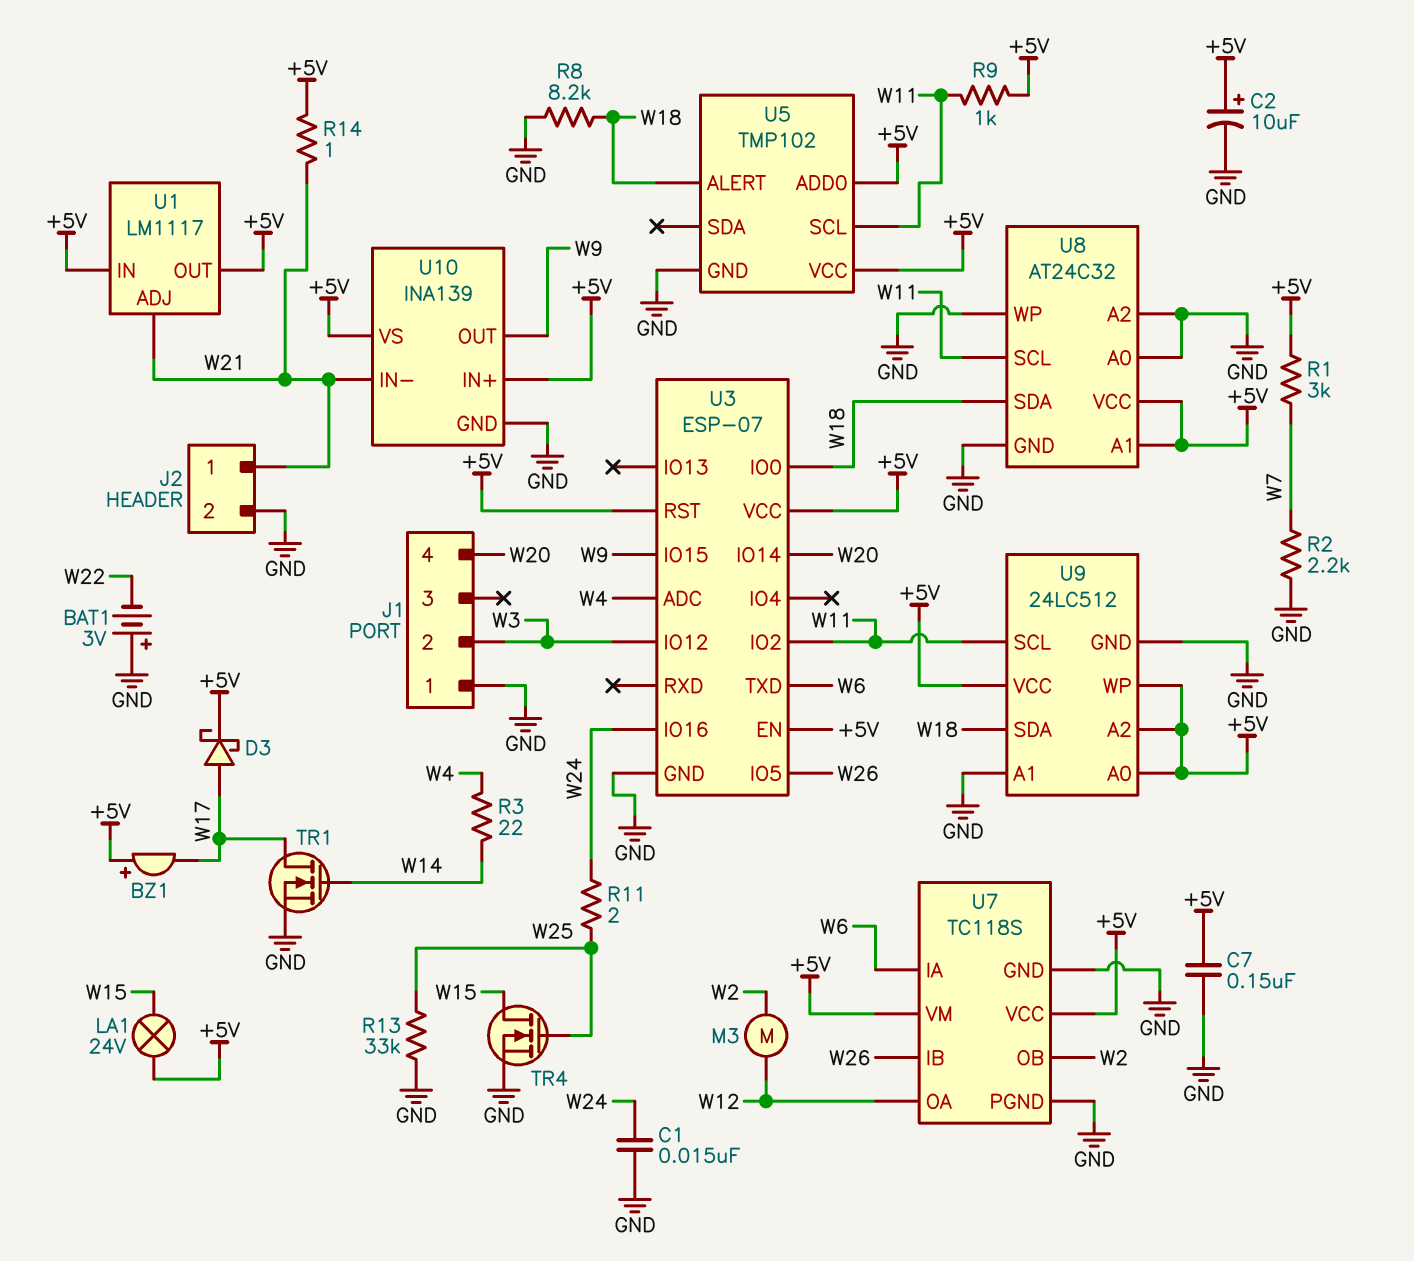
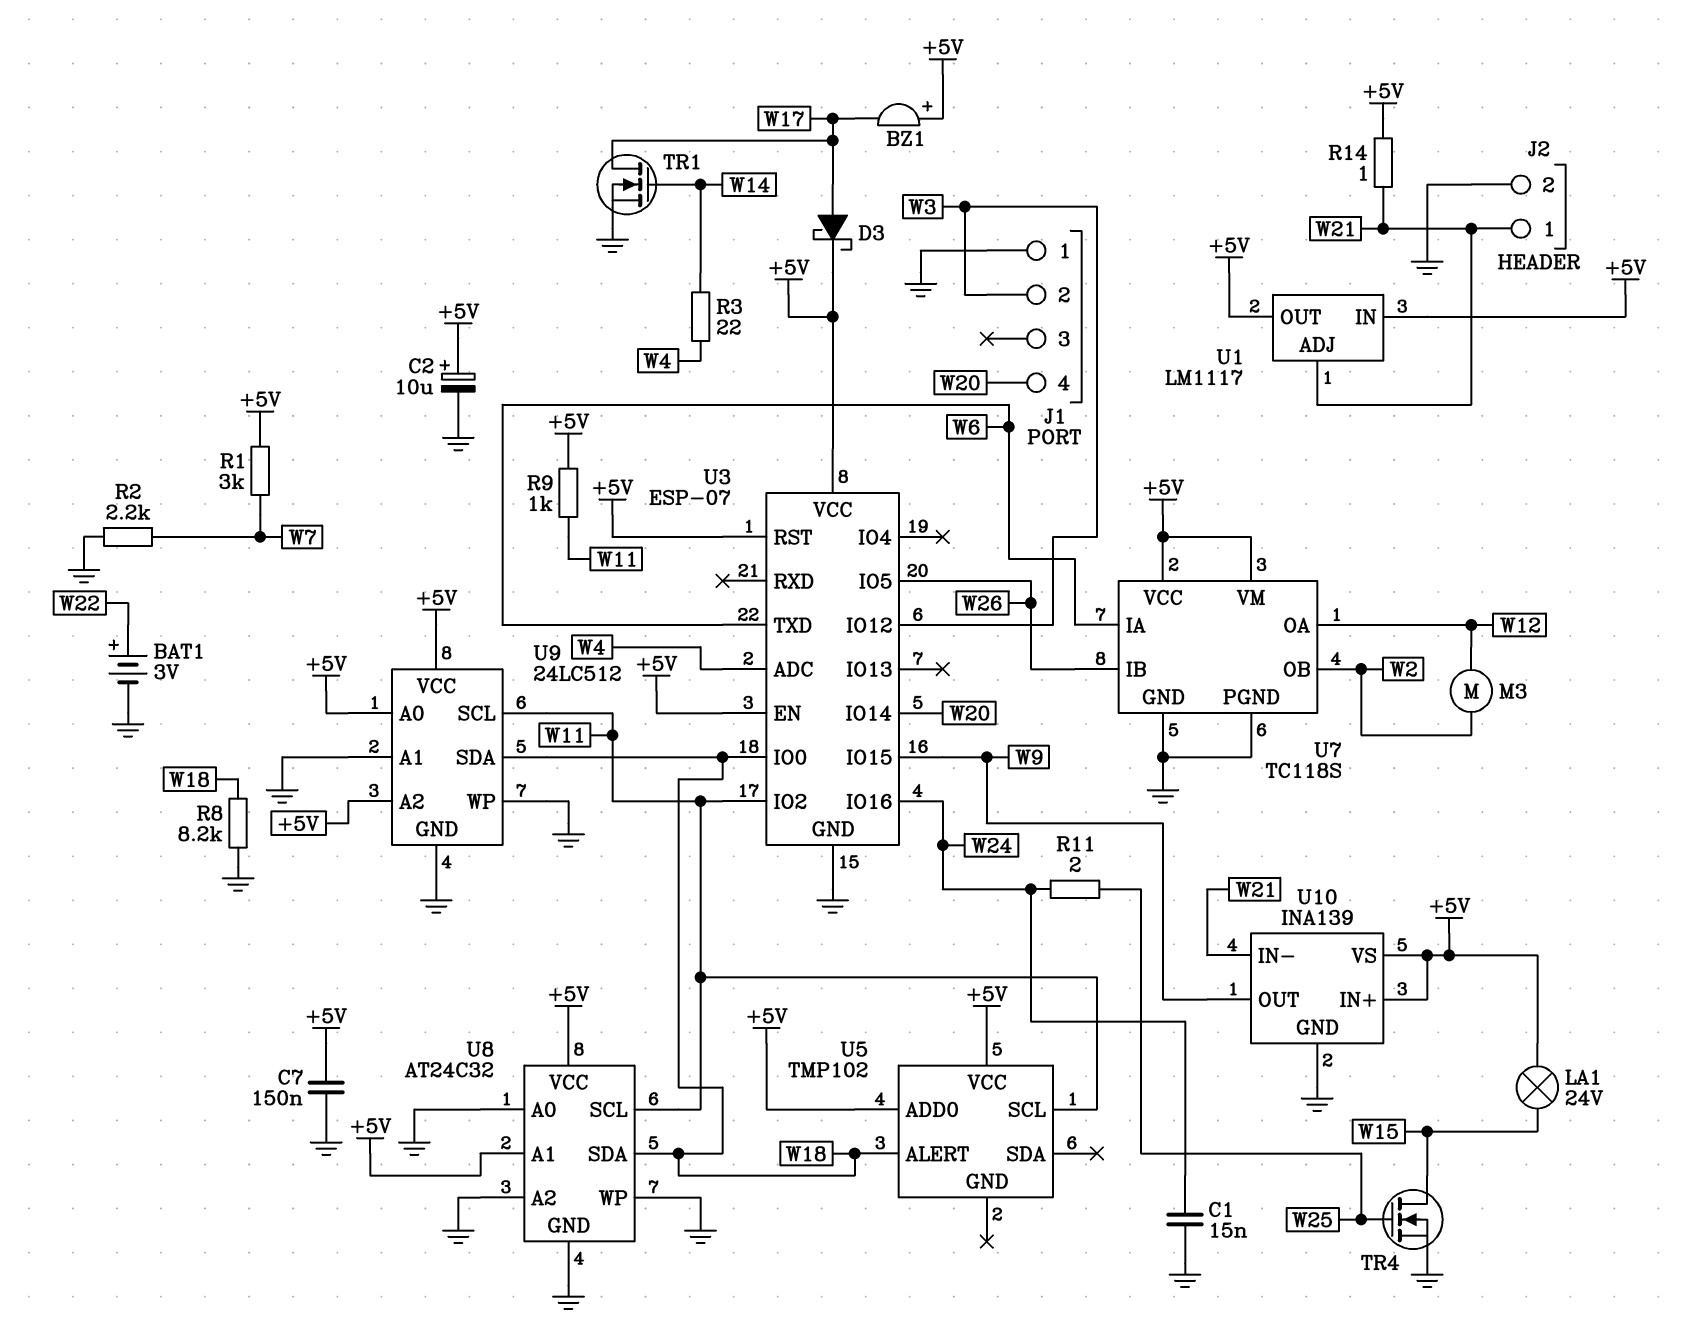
BAT1: 3V (plus GND, minus W22) -> 3V (plus W22, minus GND)
R13: 33k (GND, W25) -> none
U5 pin GND: GND -> none
U9 pin WP: +5V -> GND

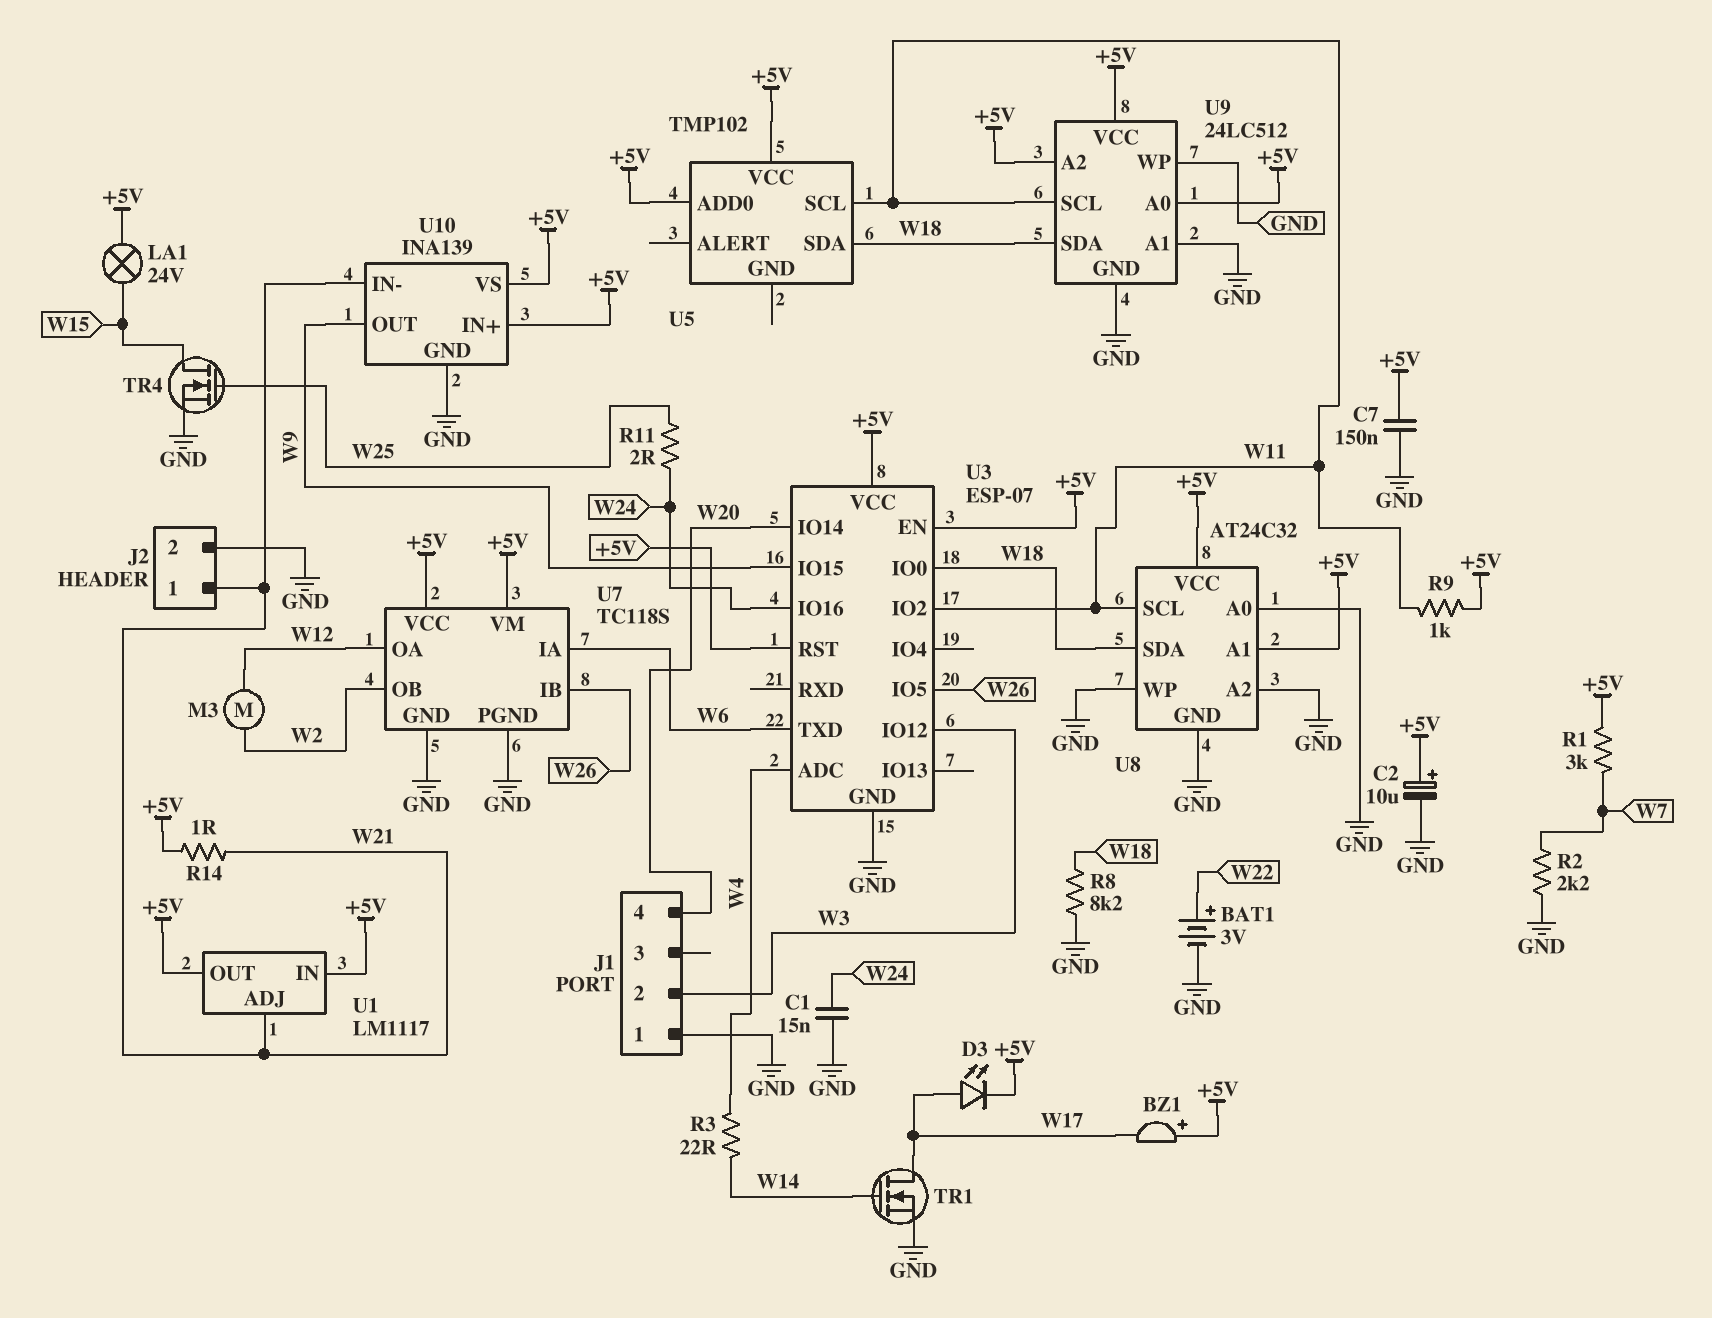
D3: schottky (A W17, K +5V) -> LED (A W17, K +5V)
U5 pin ALERT: W18 -> none
U5 pin SDA: none -> W18

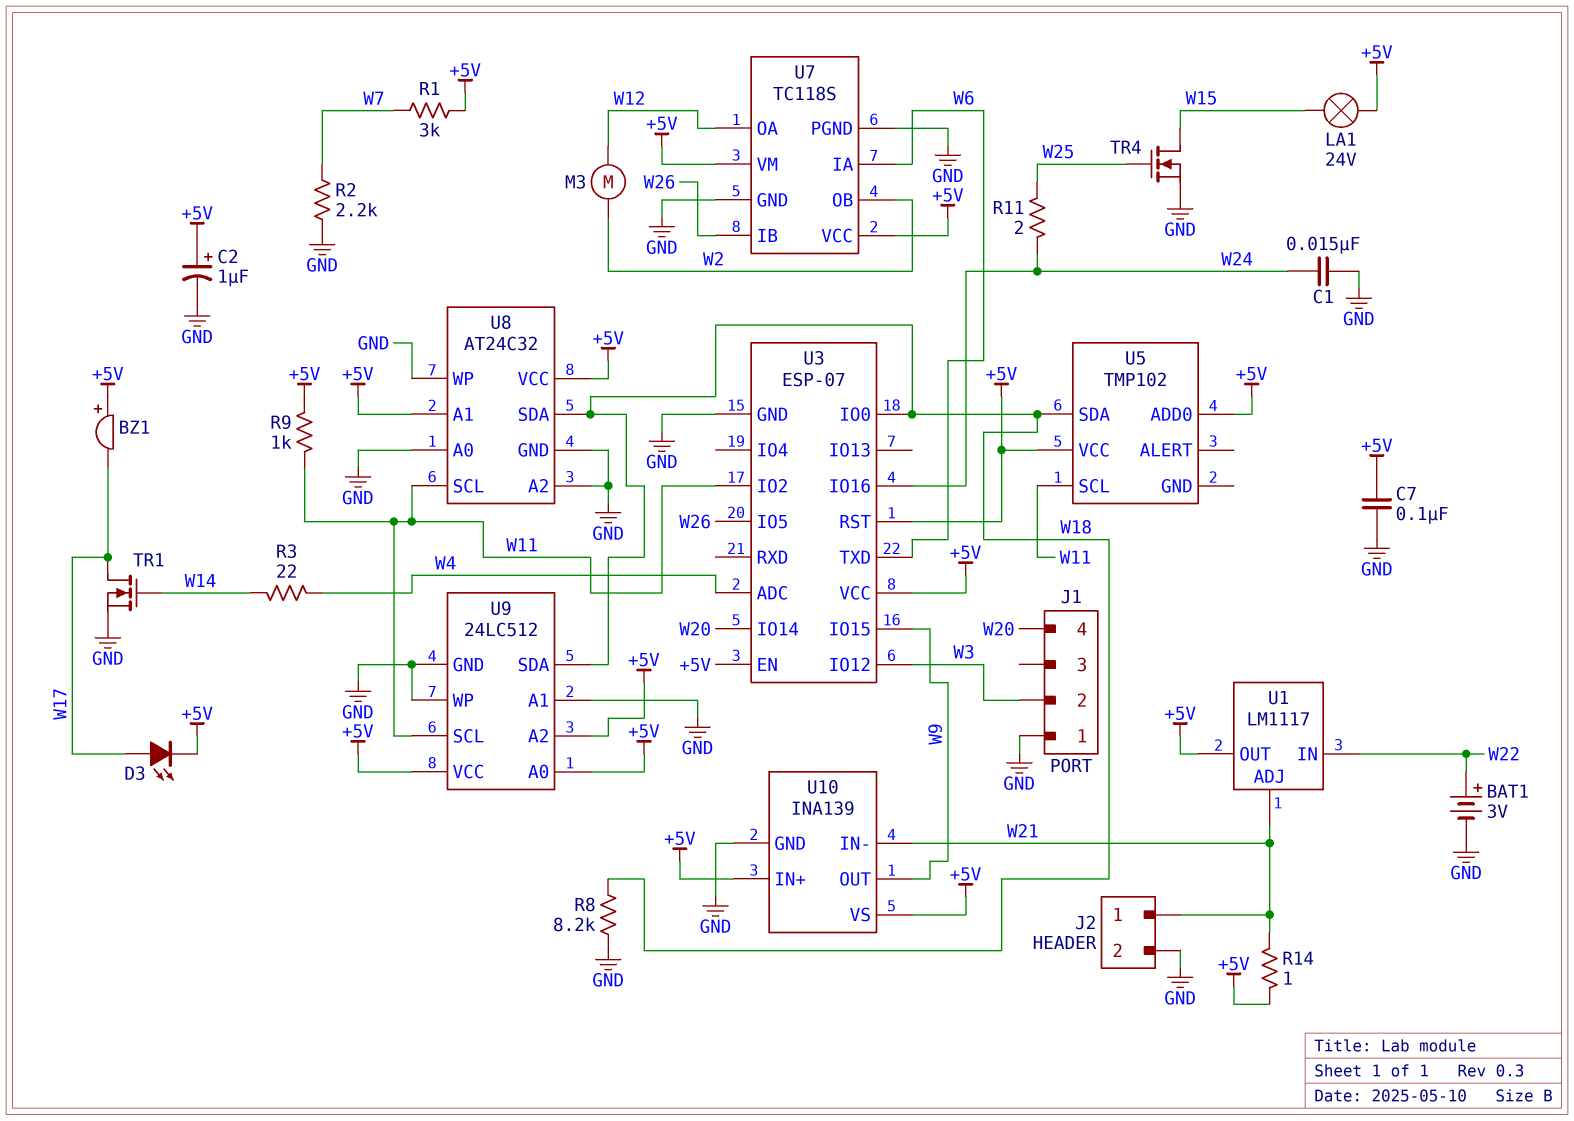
C2: 10uF (plus +5V, minus GND) -> 1uF (plus +5V, minus GND)
C7: 150nF (+5V, GND) -> 100nF (+5V, GND)
U1 pin IN: +5V -> W22

